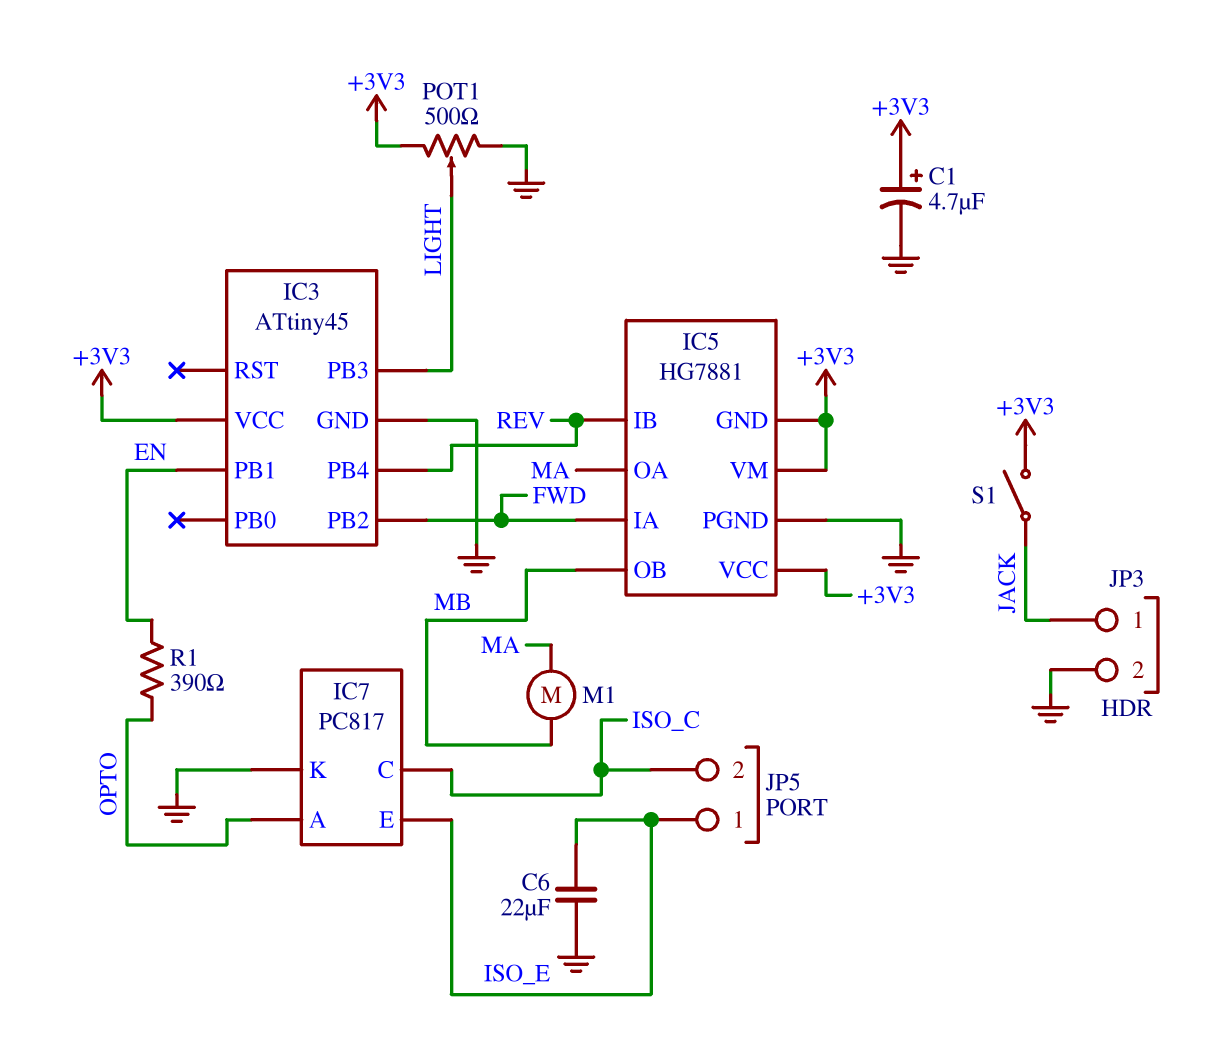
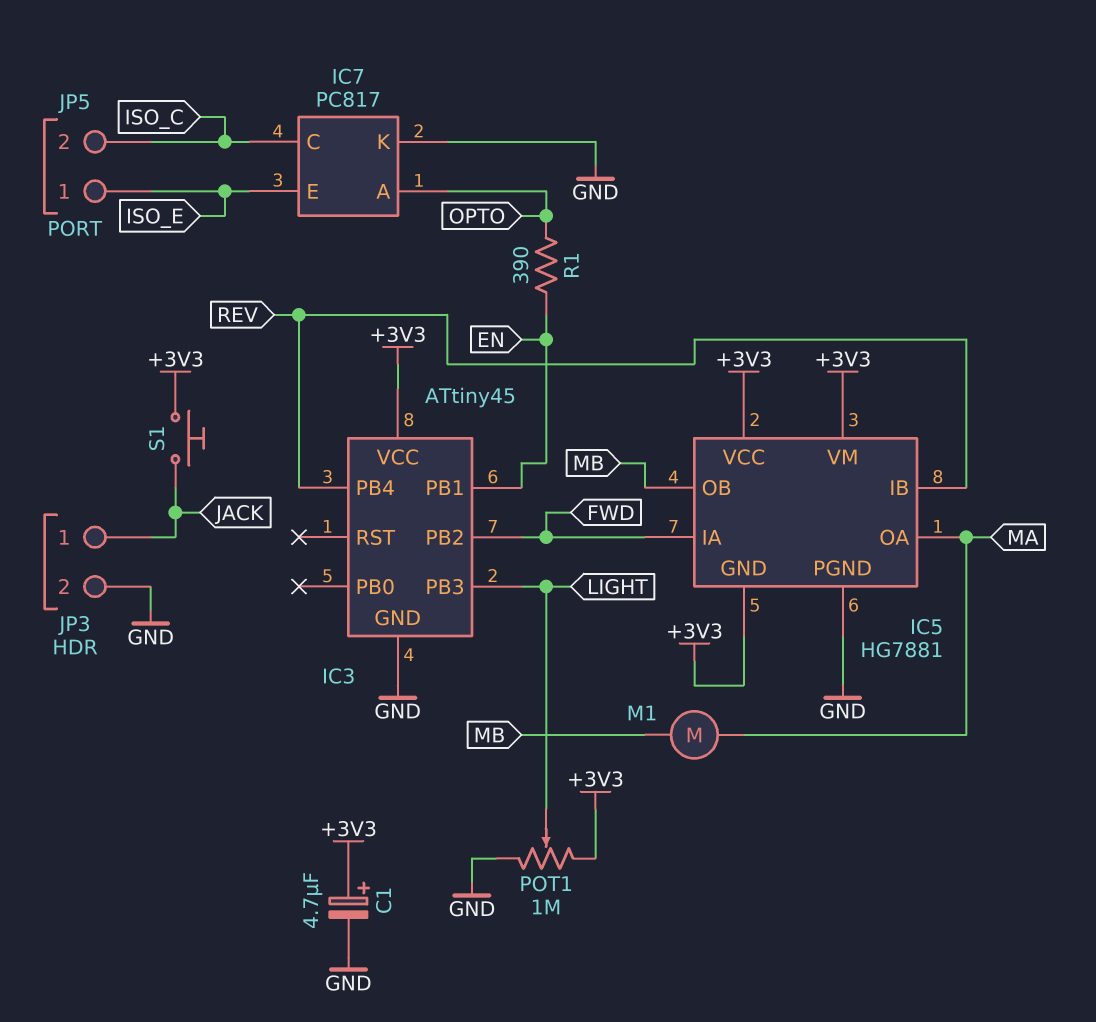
C6: 22uF (GND, ISO_E) -> none
POT1: 500 (+3V3, GND, wiper LIGHT) -> 1M (+3V3, GND, wiper LIGHT)
S1: switch (+3V3, JACK) -> button (+3V3, JACK)

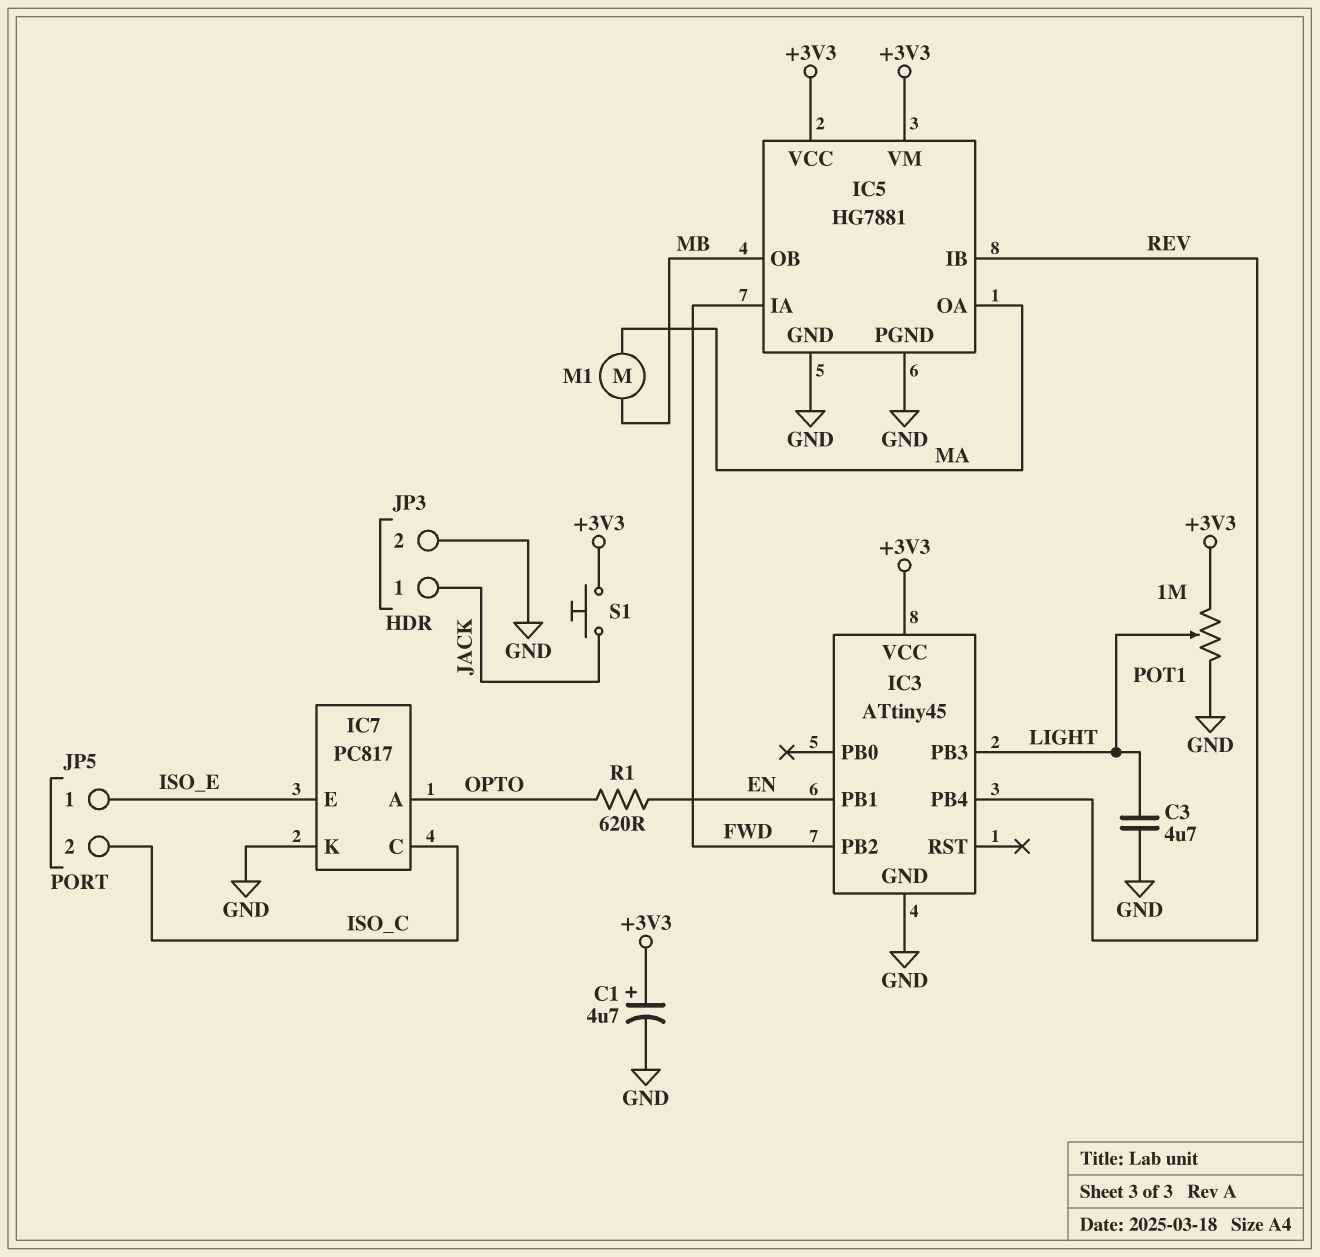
C3: none -> 4.7uF (GND, LIGHT)
IC5 pin GND: +3V3 -> GND
R1: 390 (EN, OPTO) -> 620 (EN, OPTO)

